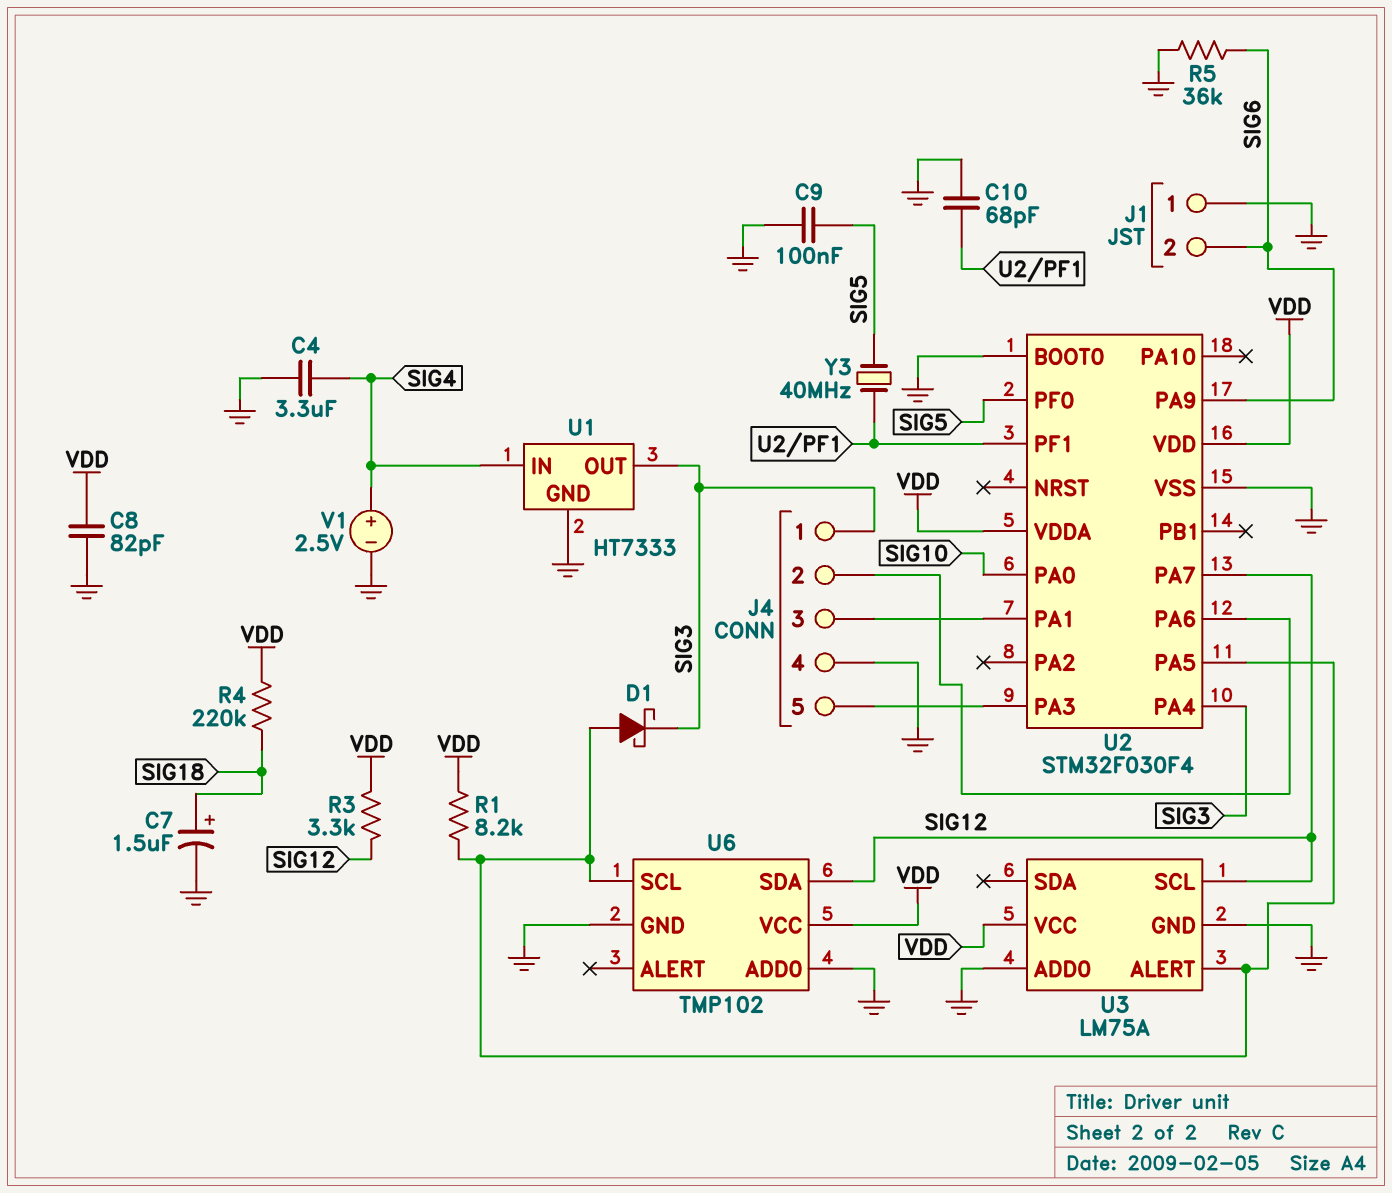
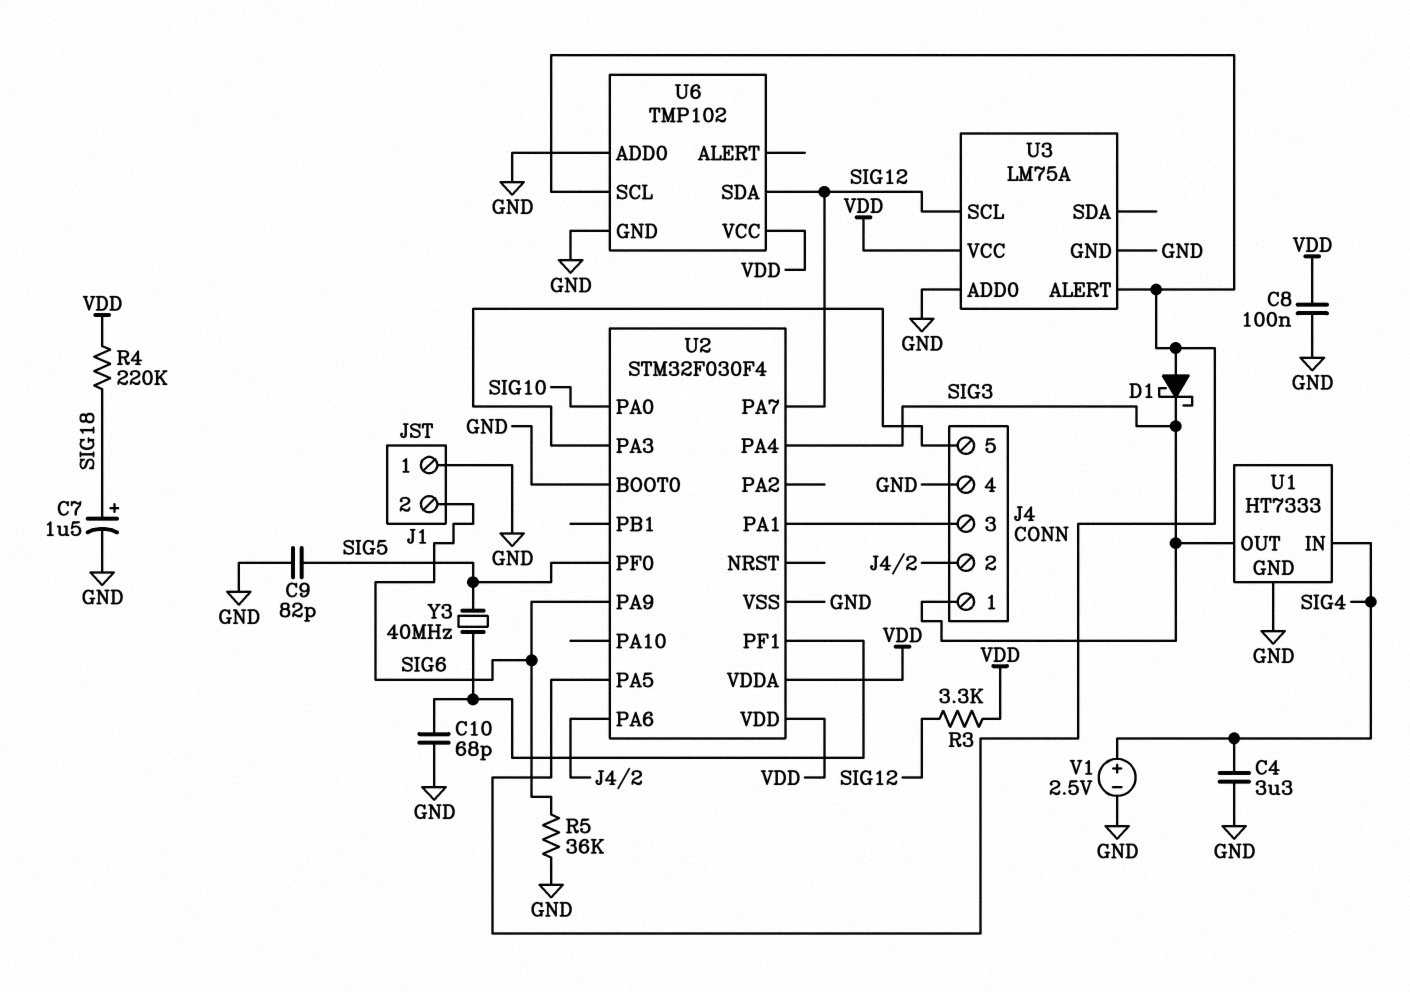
C8: 82pF (GND, VDD) -> 100nF (GND, VDD)
C9: 100nF (GND, SIG5) -> 82pF (GND, SIG5)
R1: 8.2k (U2/PA5, VDD) -> none

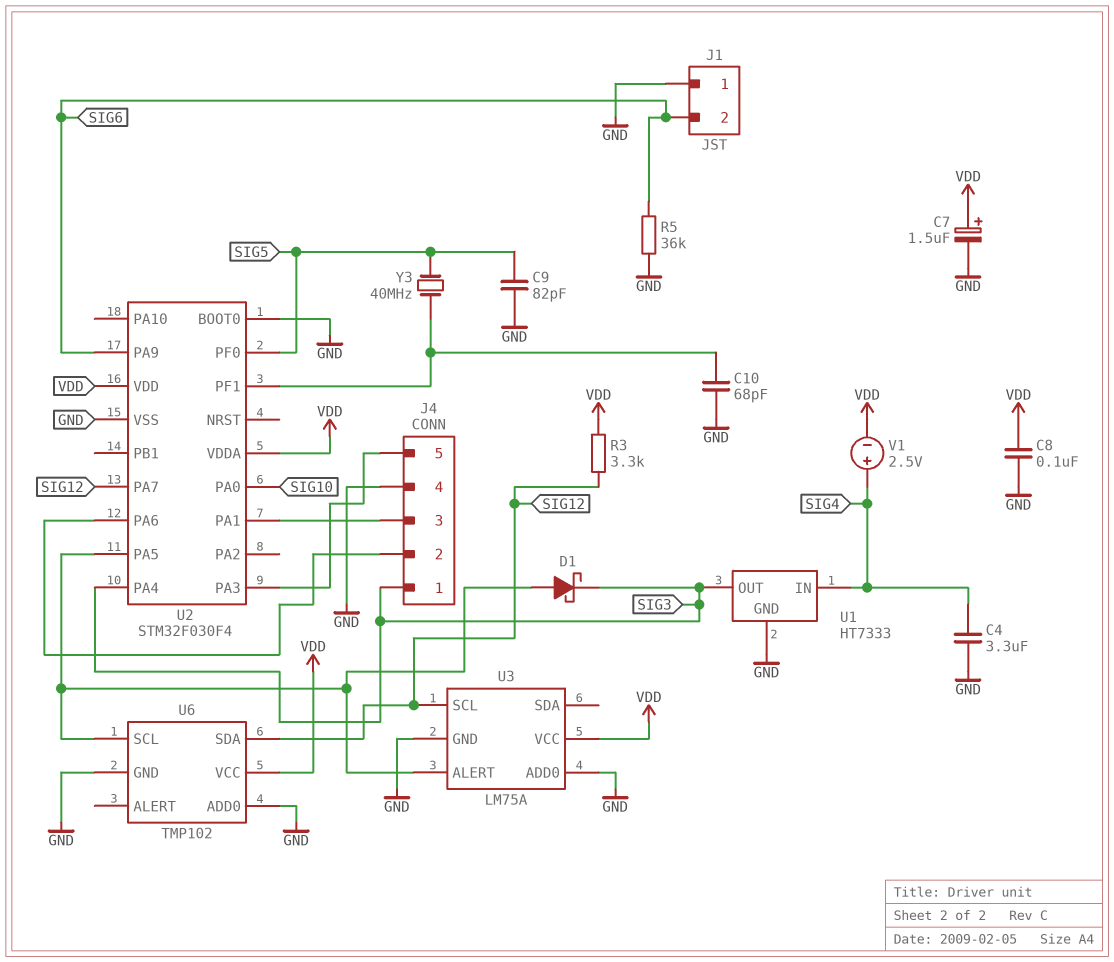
C7: 1.5uF (plus SIG18, minus GND) -> 1.5uF (plus VDD, minus GND)
R4: 220k (SIG18, VDD) -> none
V1: 2.5V (plus SIG4, minus GND) -> 2.5V (plus SIG4, minus VDD)

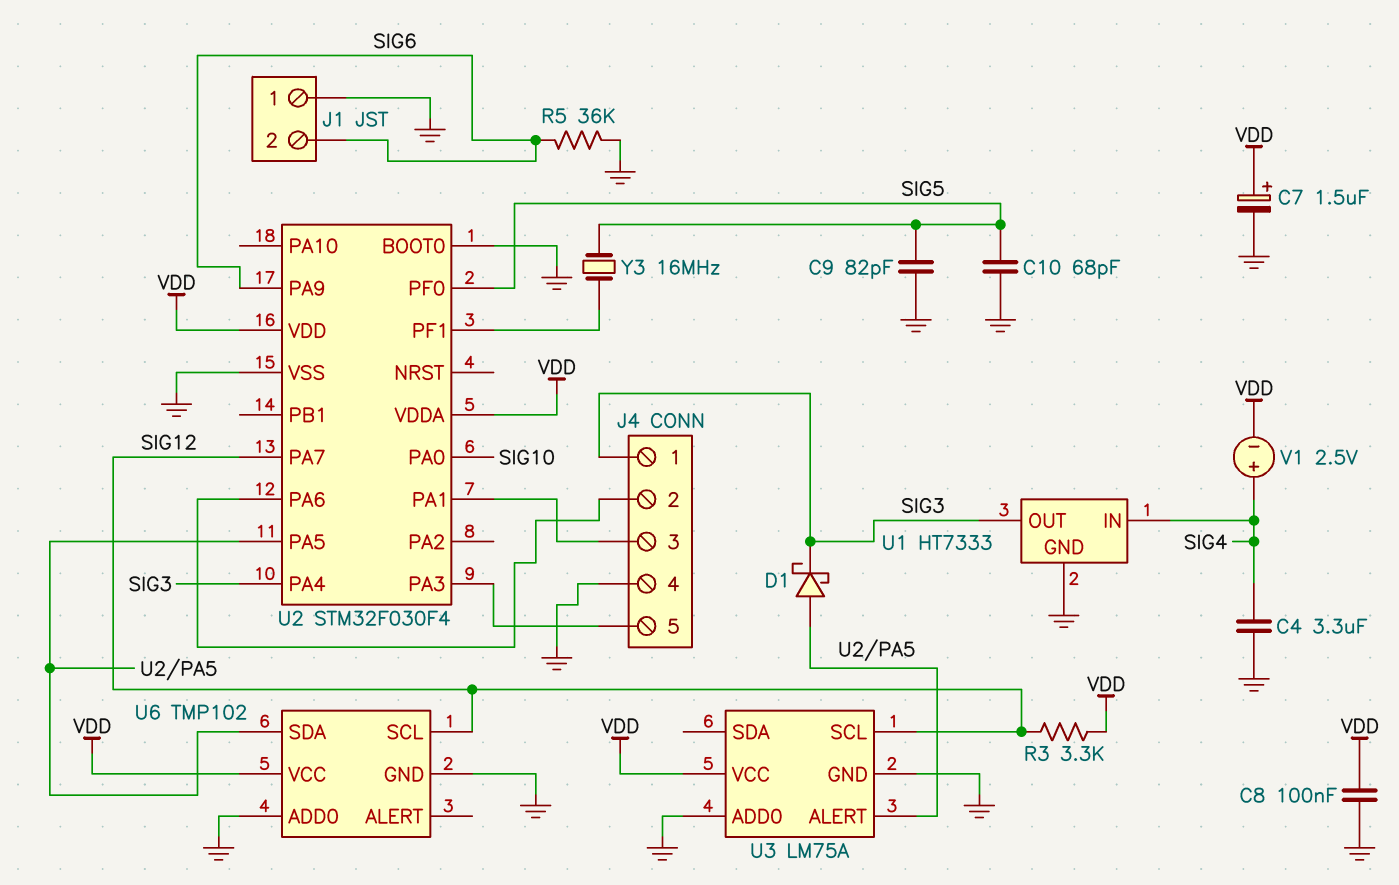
C10: 68pF (GND, U2/PF1) -> 68pF (GND, SIG5)
U6 pin SCL: U2/PA5 -> SIG12
U6 pin SDA: SIG12 -> U2/PA5
Y3: 40MHz (SIG5, U2/PF1) -> 16MHz (SIG5, U2/PF1)

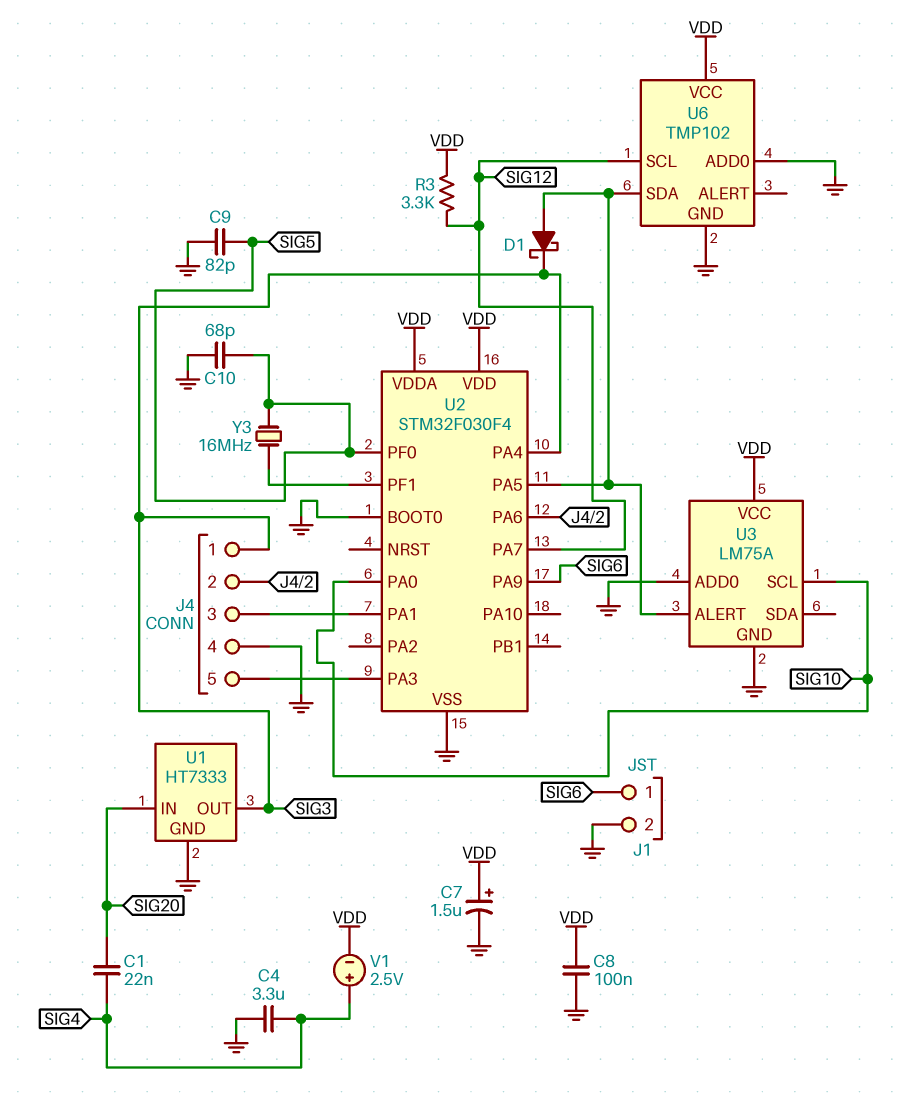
C1: none -> 22nF (SIG4, SIG20)
J1 pin 1: GND -> SIG6
J1 pin 2: SIG6 -> GND
R5: 36k (GND, SIG6) -> none
U1 pin IN: SIG4 -> SIG20
U3 pin SCL: SIG12 -> SIG10

